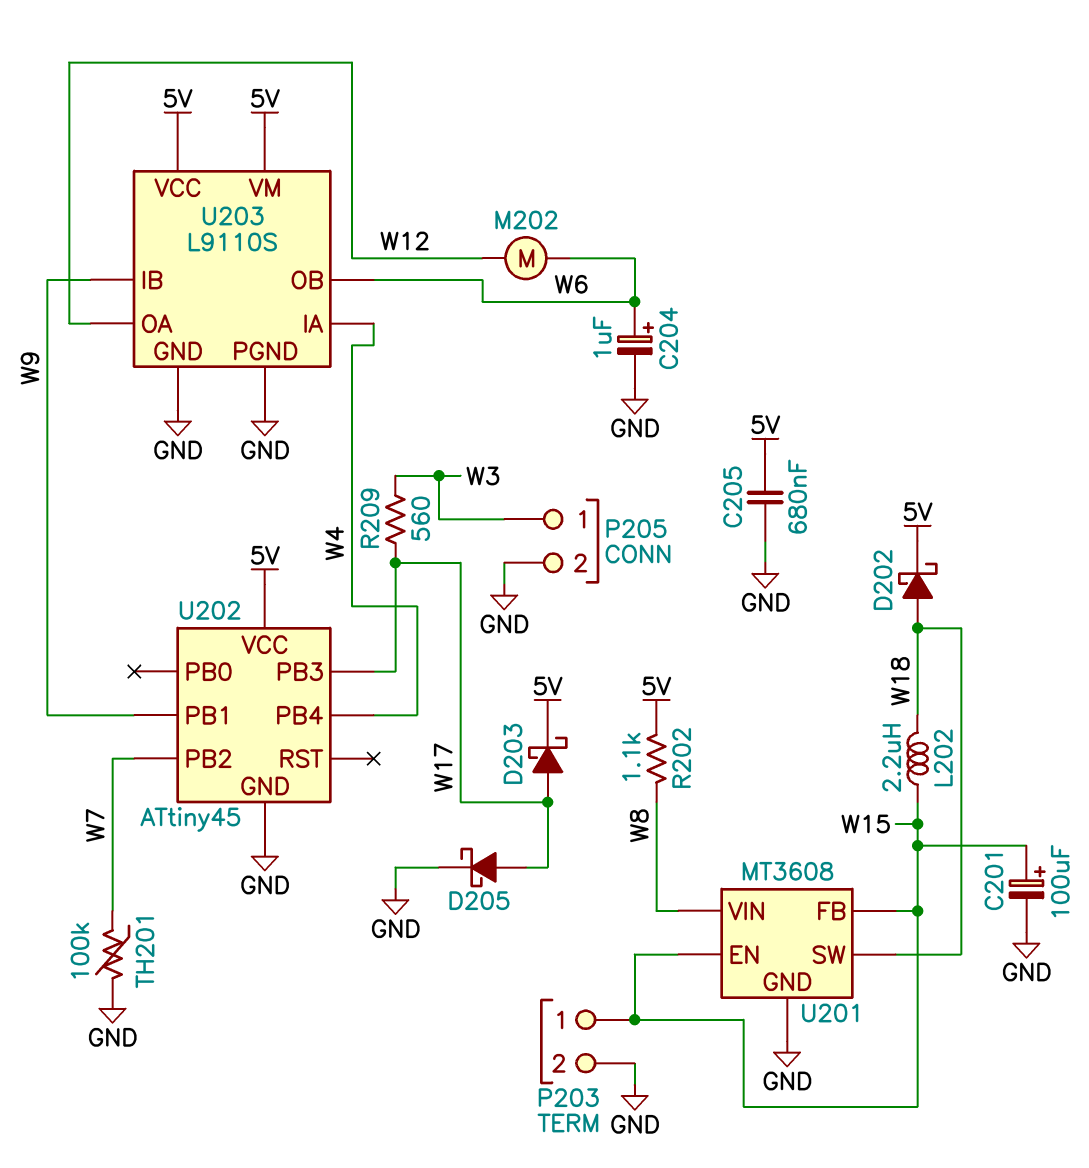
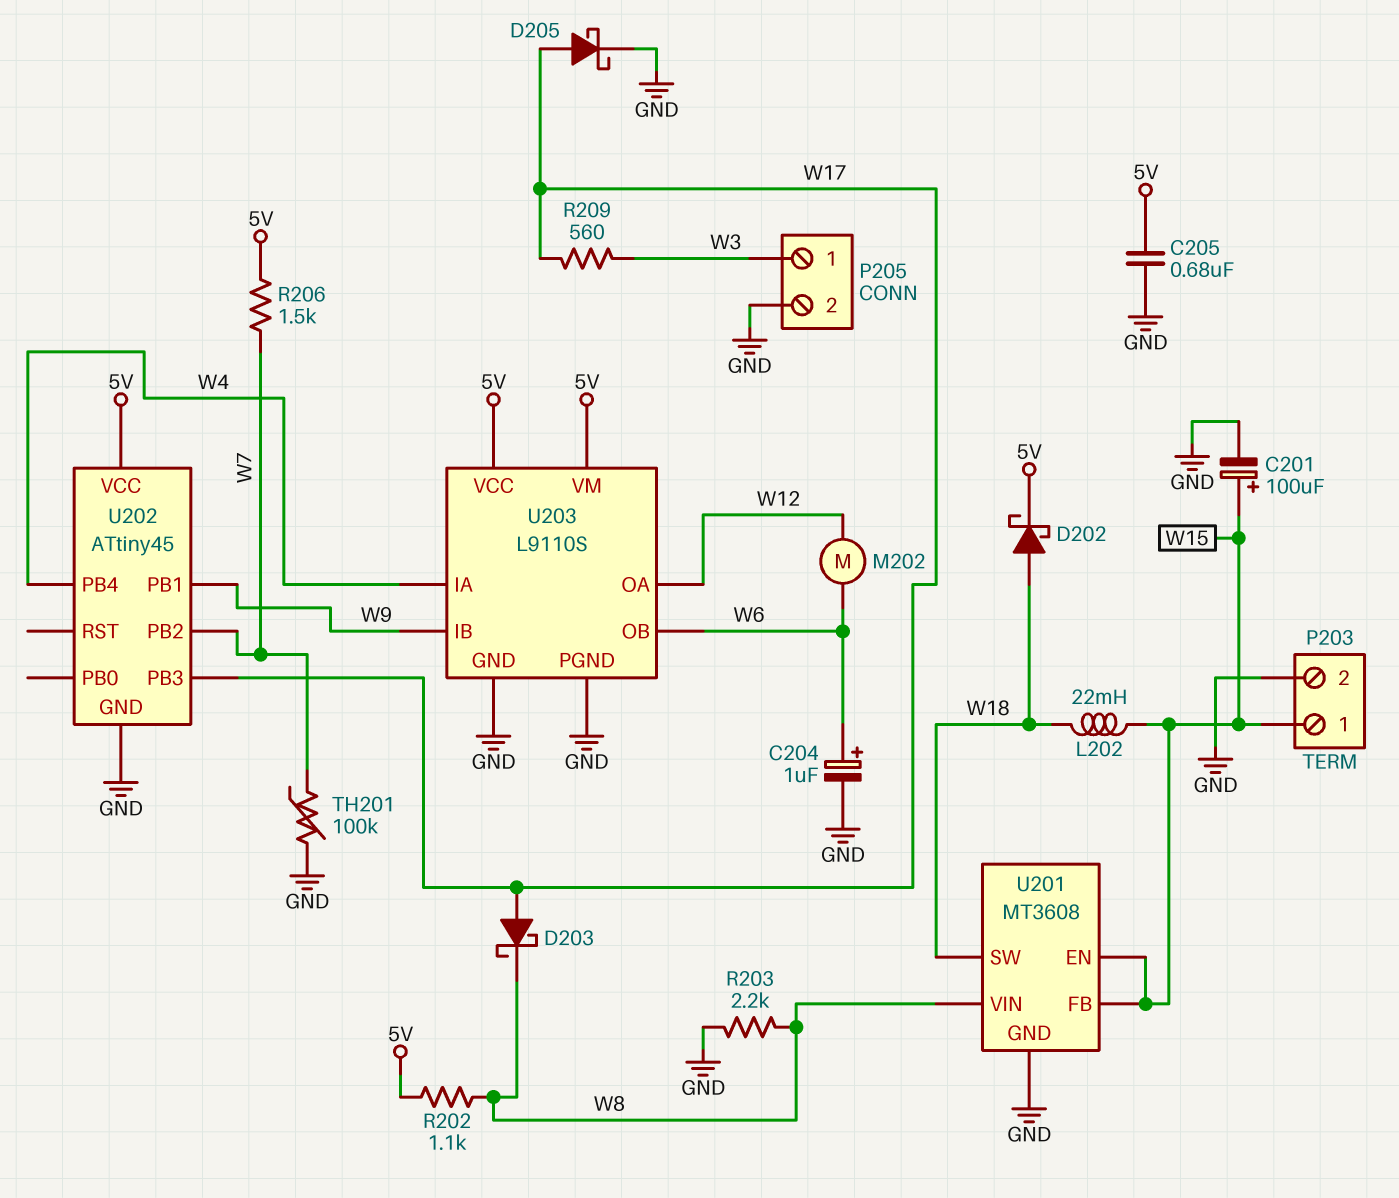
D203: schottky (A W17, K 5V) -> schottky (A W17, K W8)
L202: 2.2uH (W15, W18) -> 22mH (W15, W18)
R203: none -> 2.2k (GND, W8)
R206: none -> 1.5k (5V, W7)

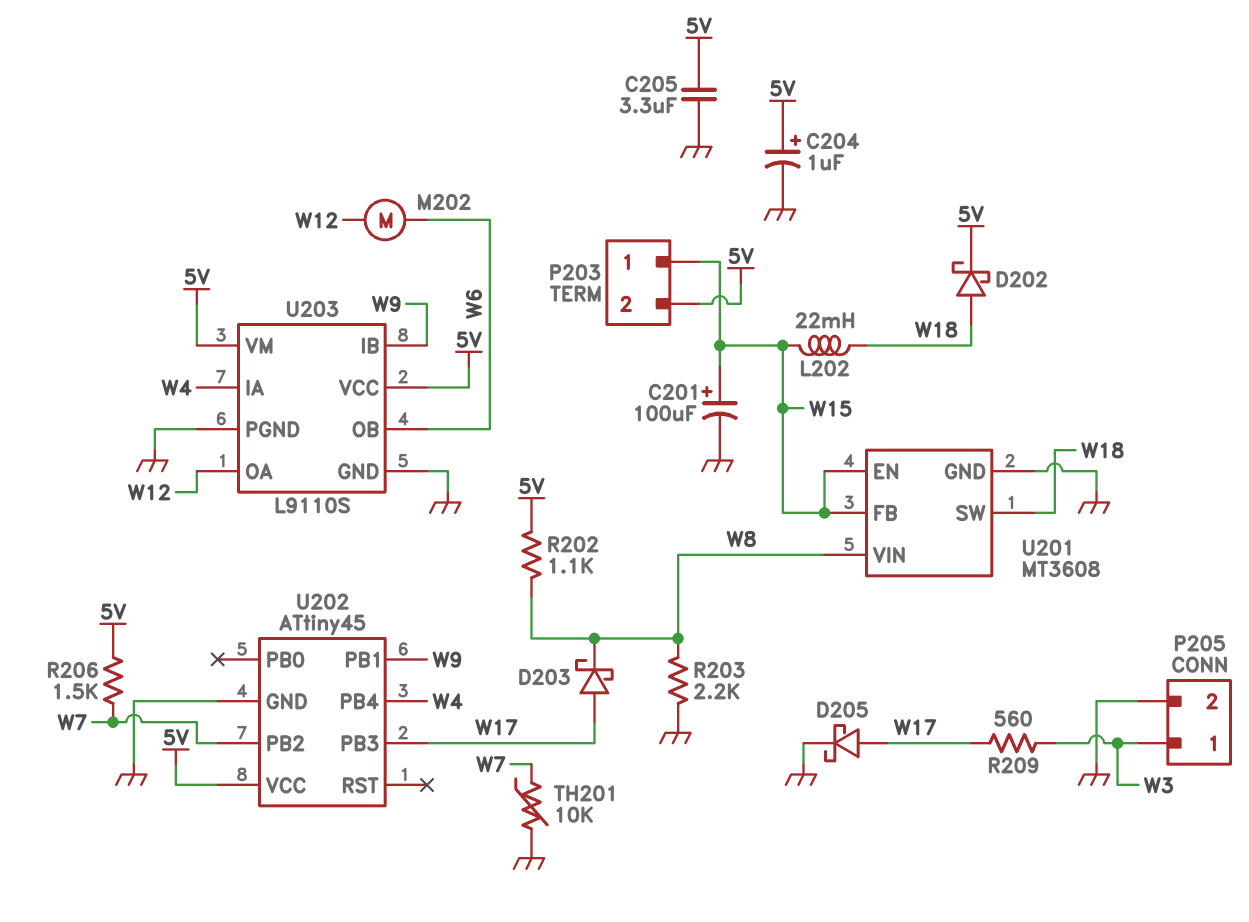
C204: 1uF (plus W6, minus GND) -> 1uF (plus 5V, minus GND)
C205: 680nF (5V, GND) -> 3.3uF (5V, GND)
P203 pin 2: GND -> 5V
TH201: 100k (GND, W7) -> 10k (GND, W7)

